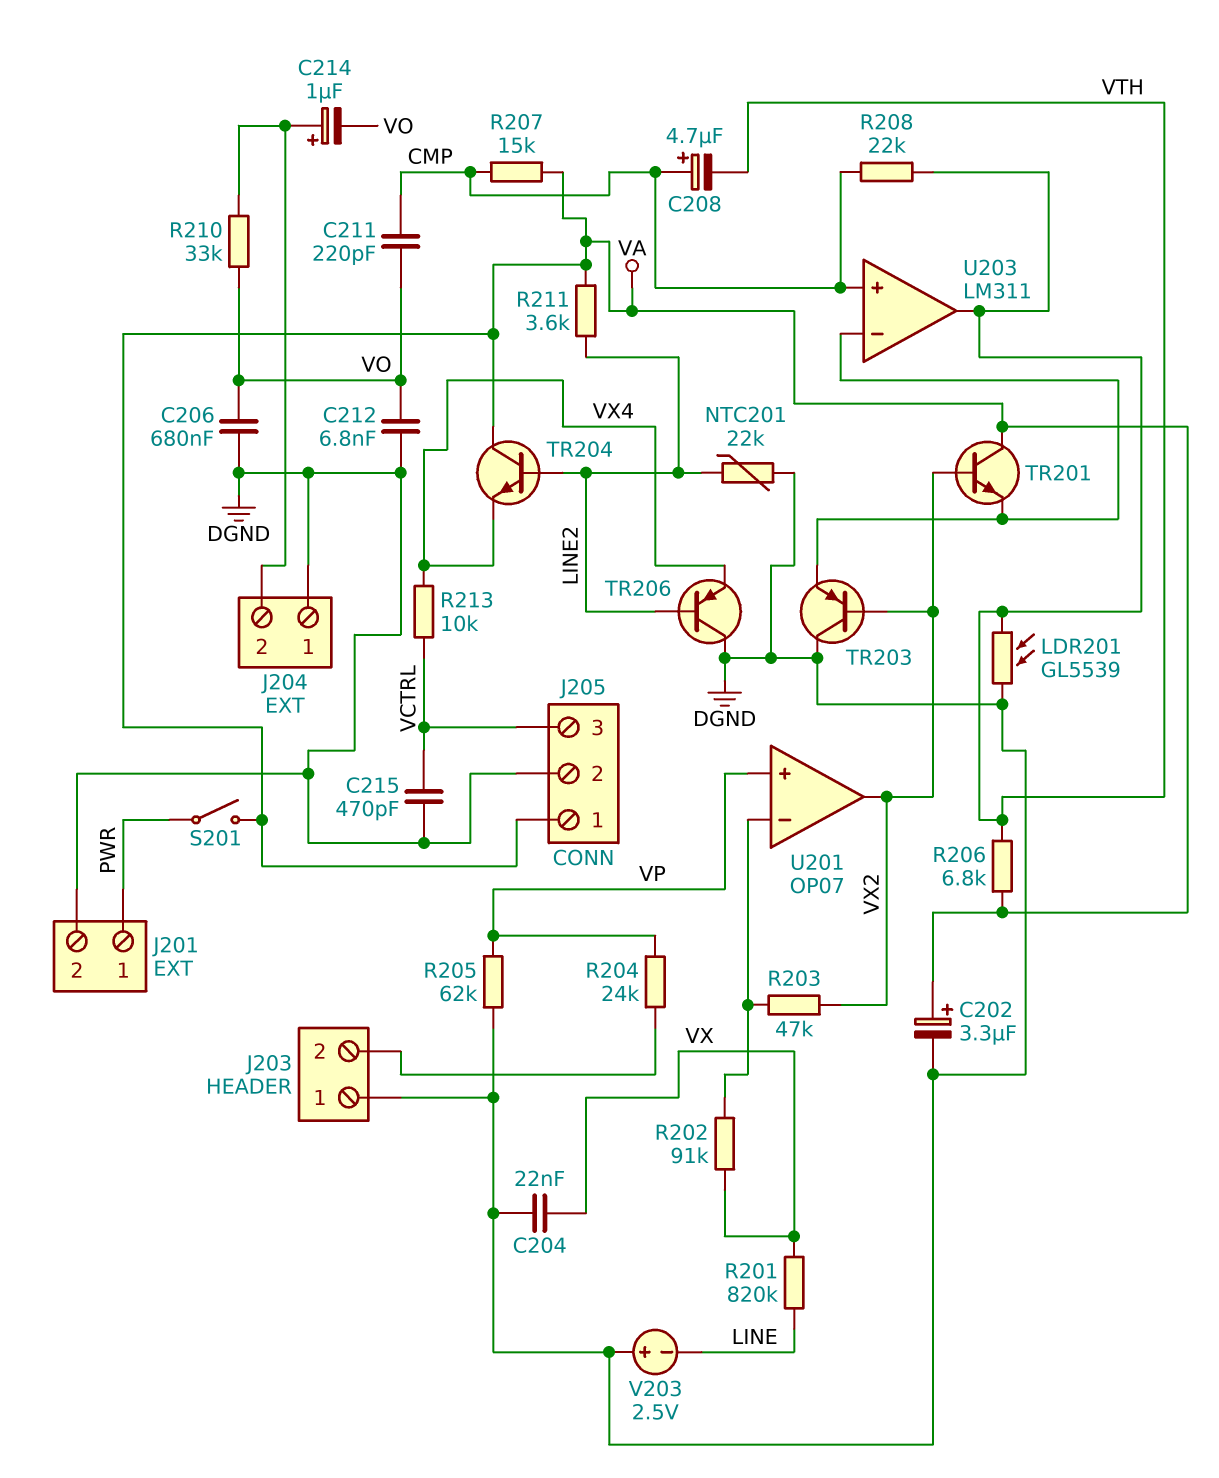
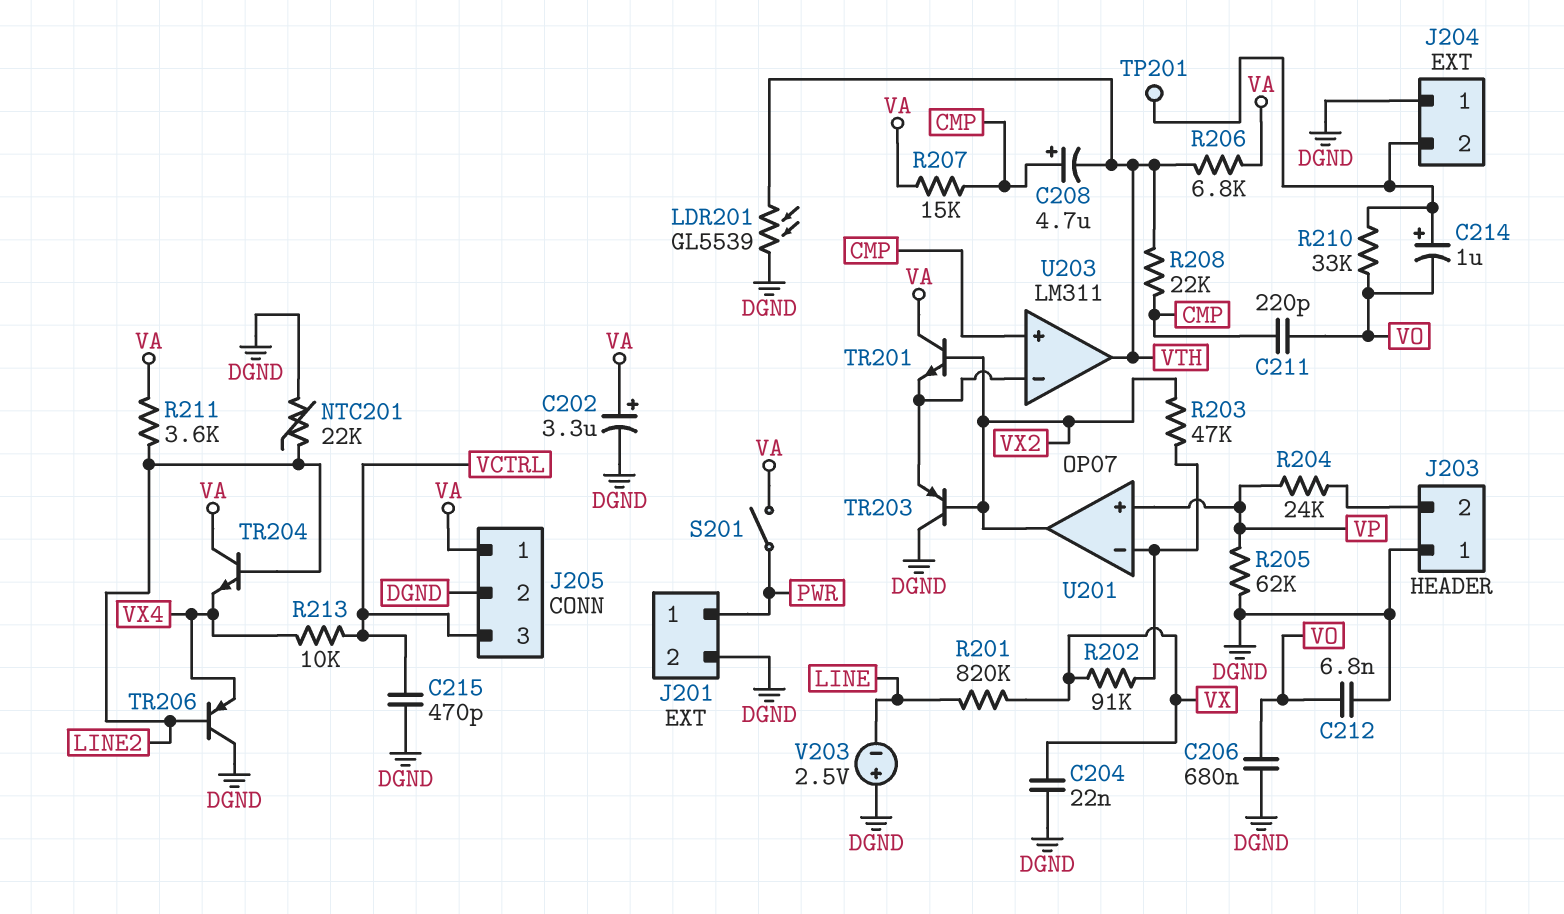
TP201: none -> test point (J204/2)

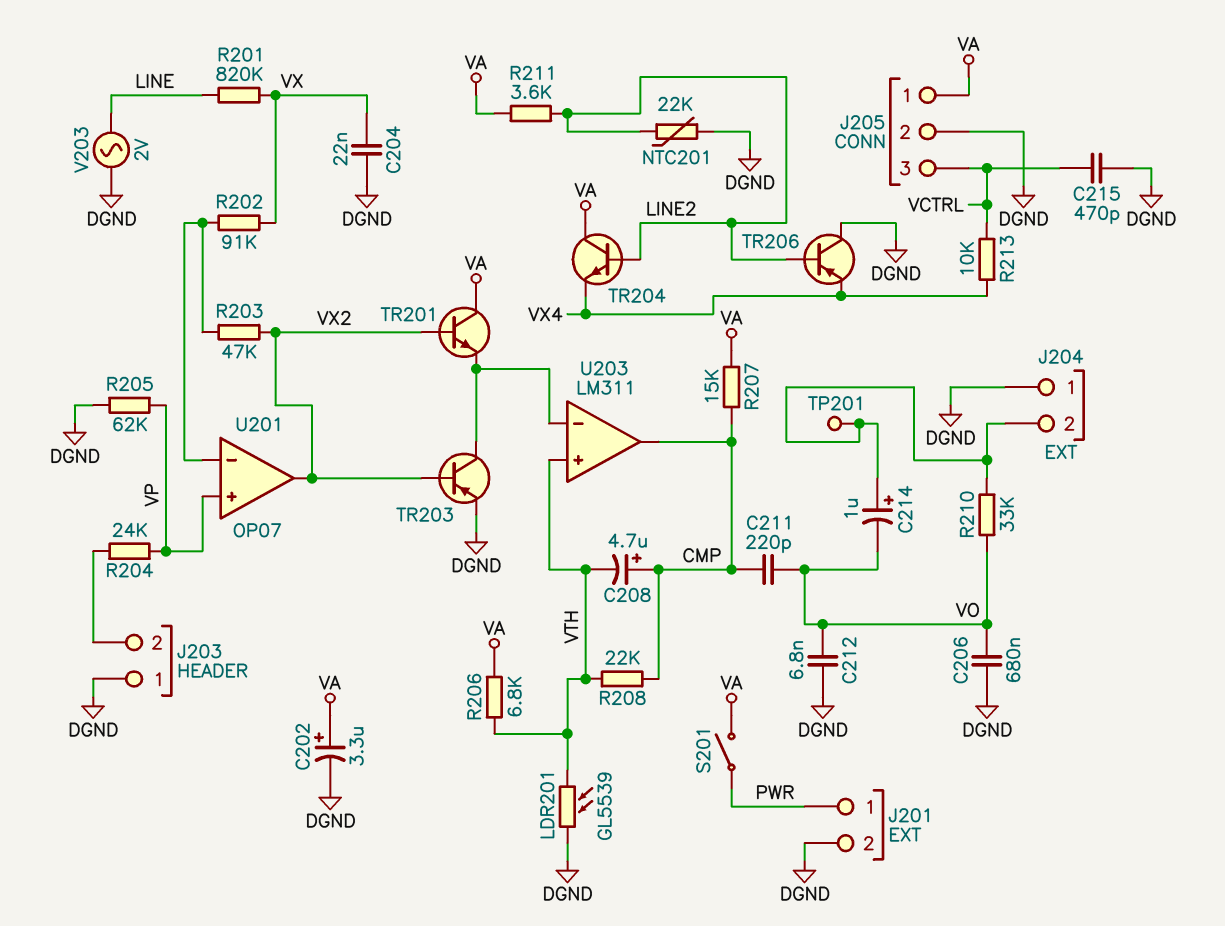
TR203: PNP (B VX2, C DGND, E U203/in-) -> PNP (B VX2, C U203/in-, E DGND)
U203 pin in+: CMP -> VTH
U203 pin out: VTH -> CMP
V203: 2.5V (plus DGND, minus LINE) -> AC 2V (DGND, LINE)

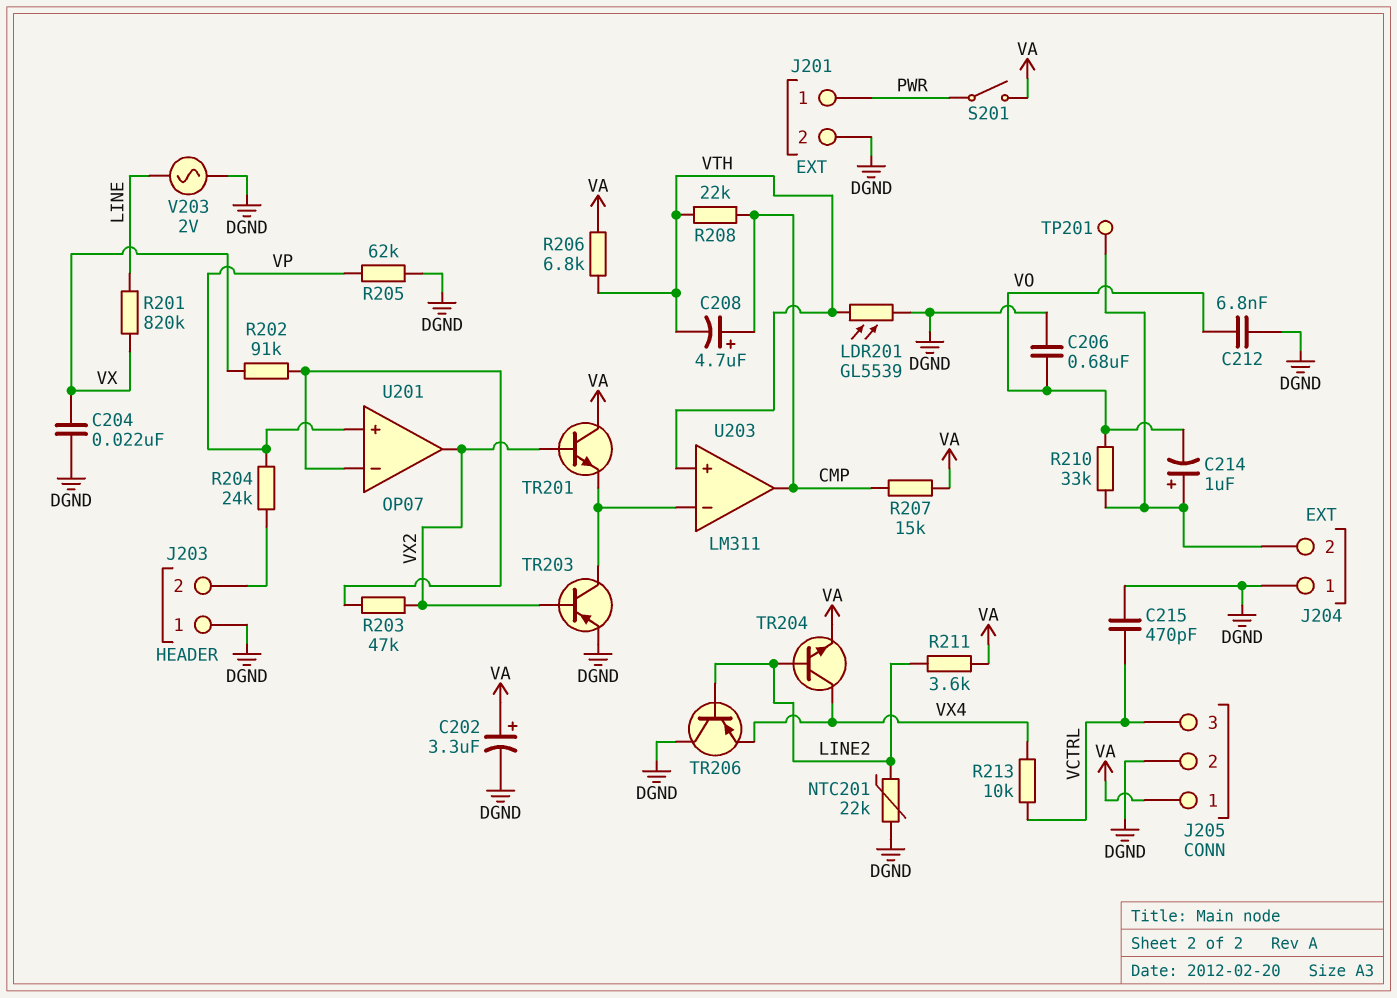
C211: 220pF (CMP, VO) -> none
TR204: NPN (B LINE2, C VA, E VX4) -> NPN (B LINE2, C VX4, E VA)

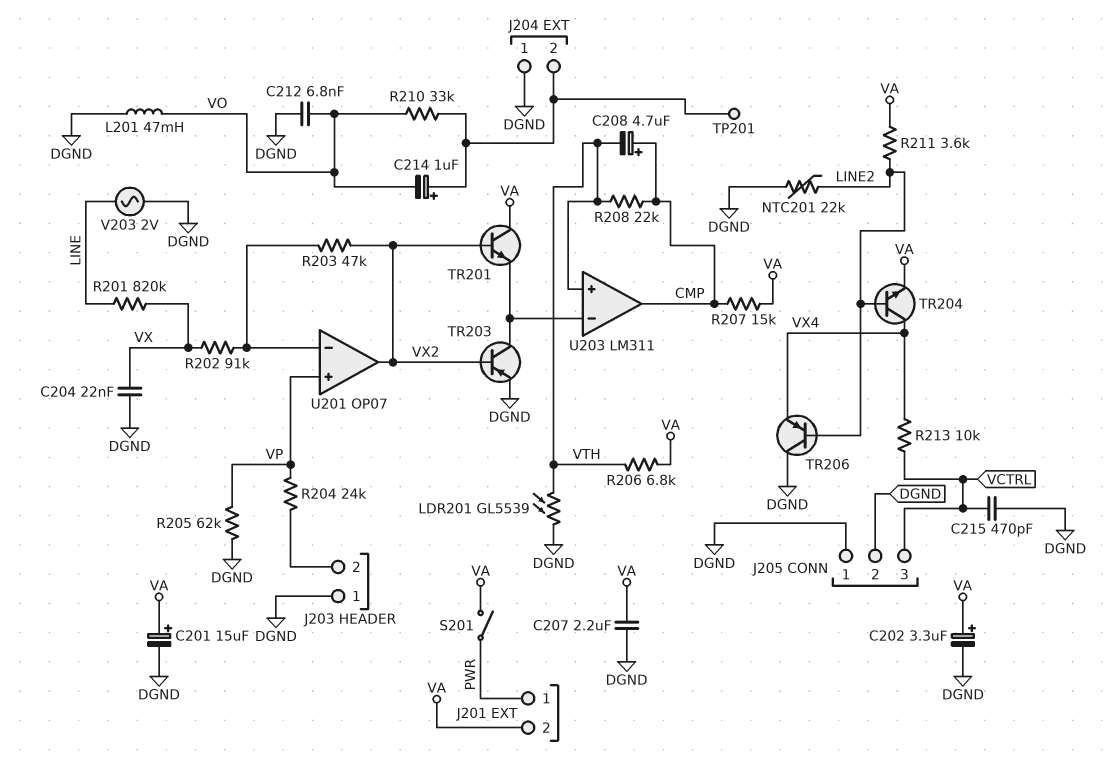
C201: none -> 15uF (plus VA, minus DGND)
C206: 680nF (DGND, VO) -> none
C207: none -> 2.2uF (DGND, VA)
J201 pin 2: DGND -> VA
J205 pin 1: VA -> DGND
L201: none -> 47mH (DGND, VO)

